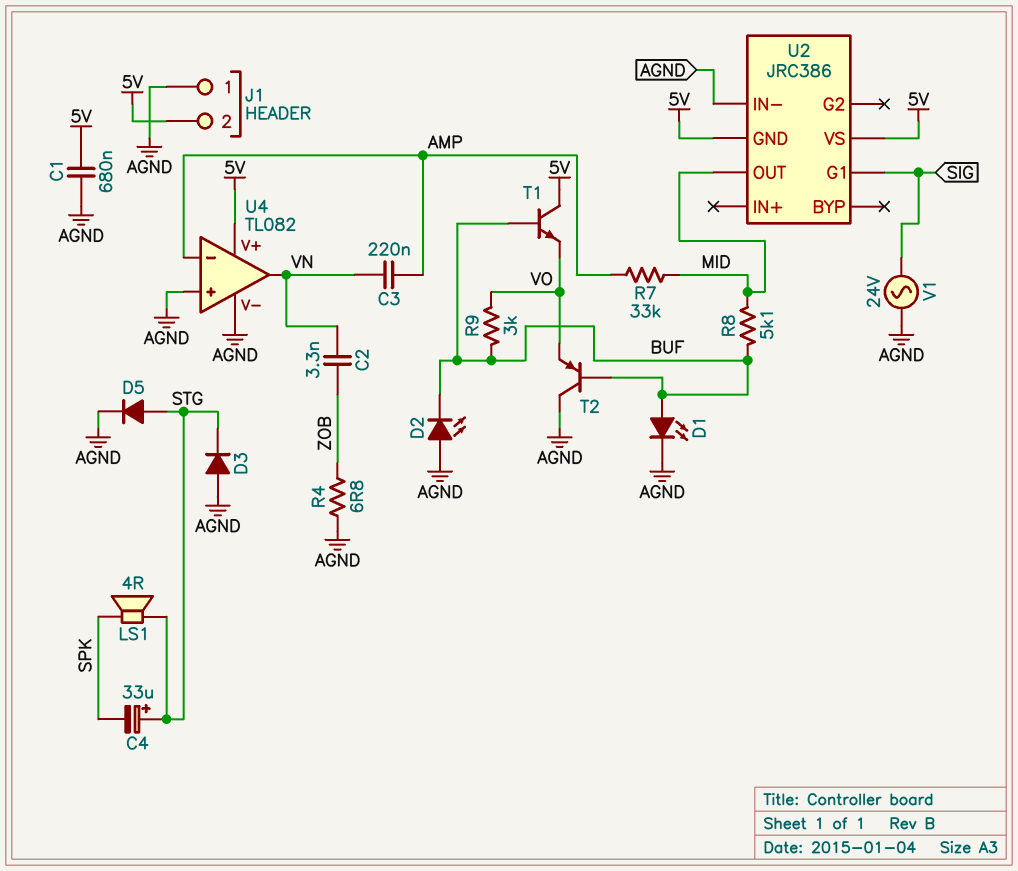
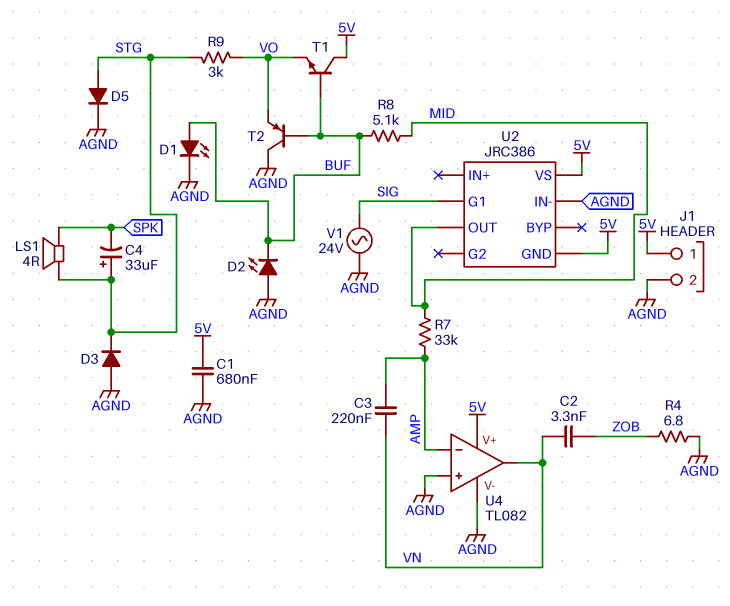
J1 pin 1: AGND -> 5V
J1 pin 2: 5V -> AGND
R9: 3k (BUF, VO) -> 3k (STG, VO)

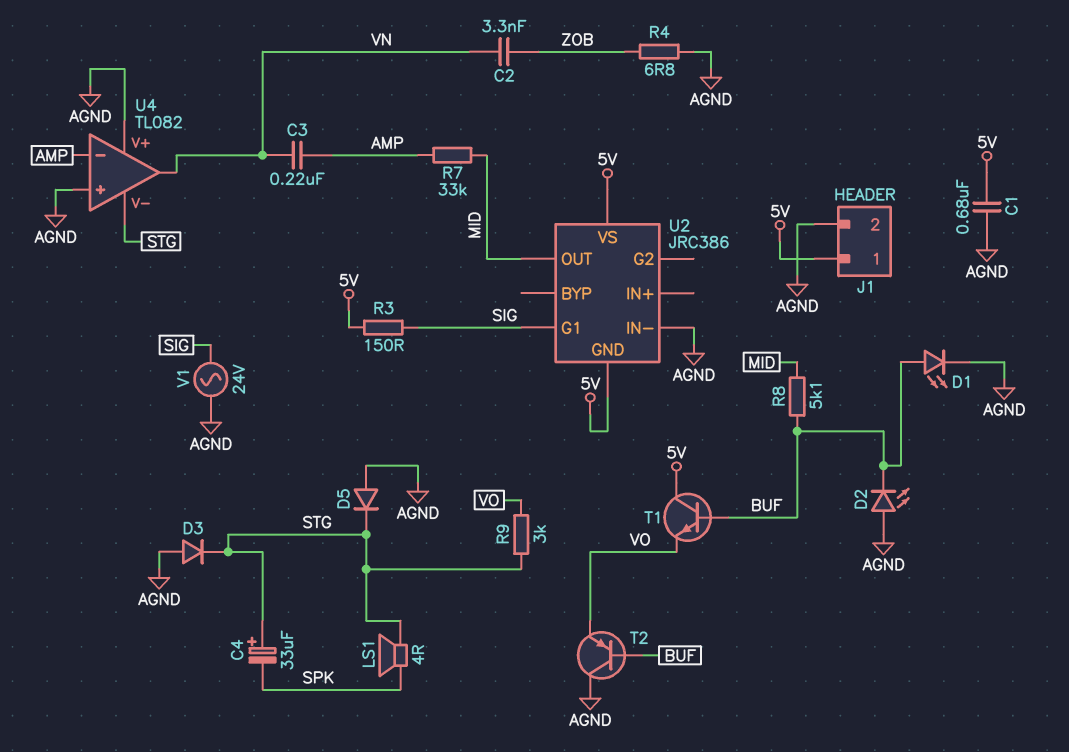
D5: diode (A STG, K AGND) -> diode (A AGND, K STG)
R3: none -> 150 (5V, SIG)
U4 pin V+: 5V -> AGND
U4 pin V-: AGND -> STG

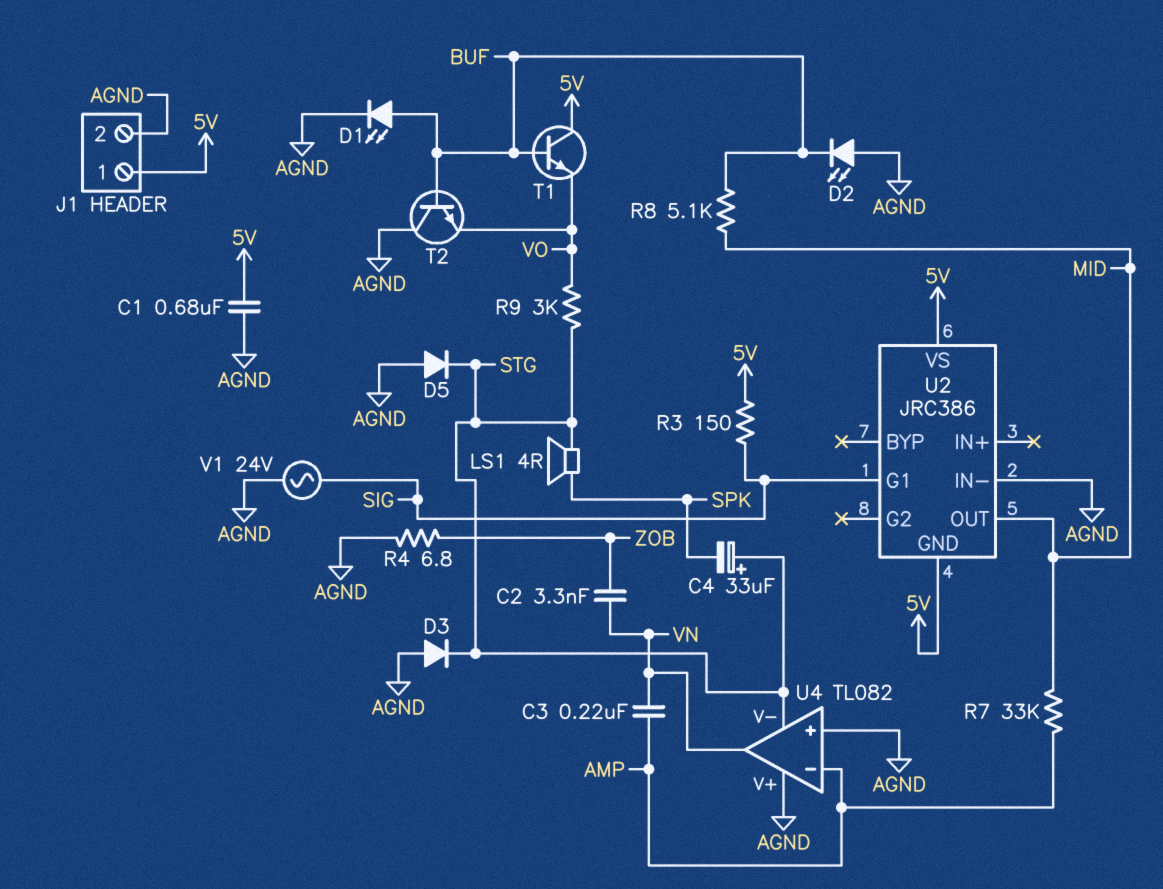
T2: PNP (B BUF, C AGND, E VO) -> NPN (B BUF, C AGND, E VO)

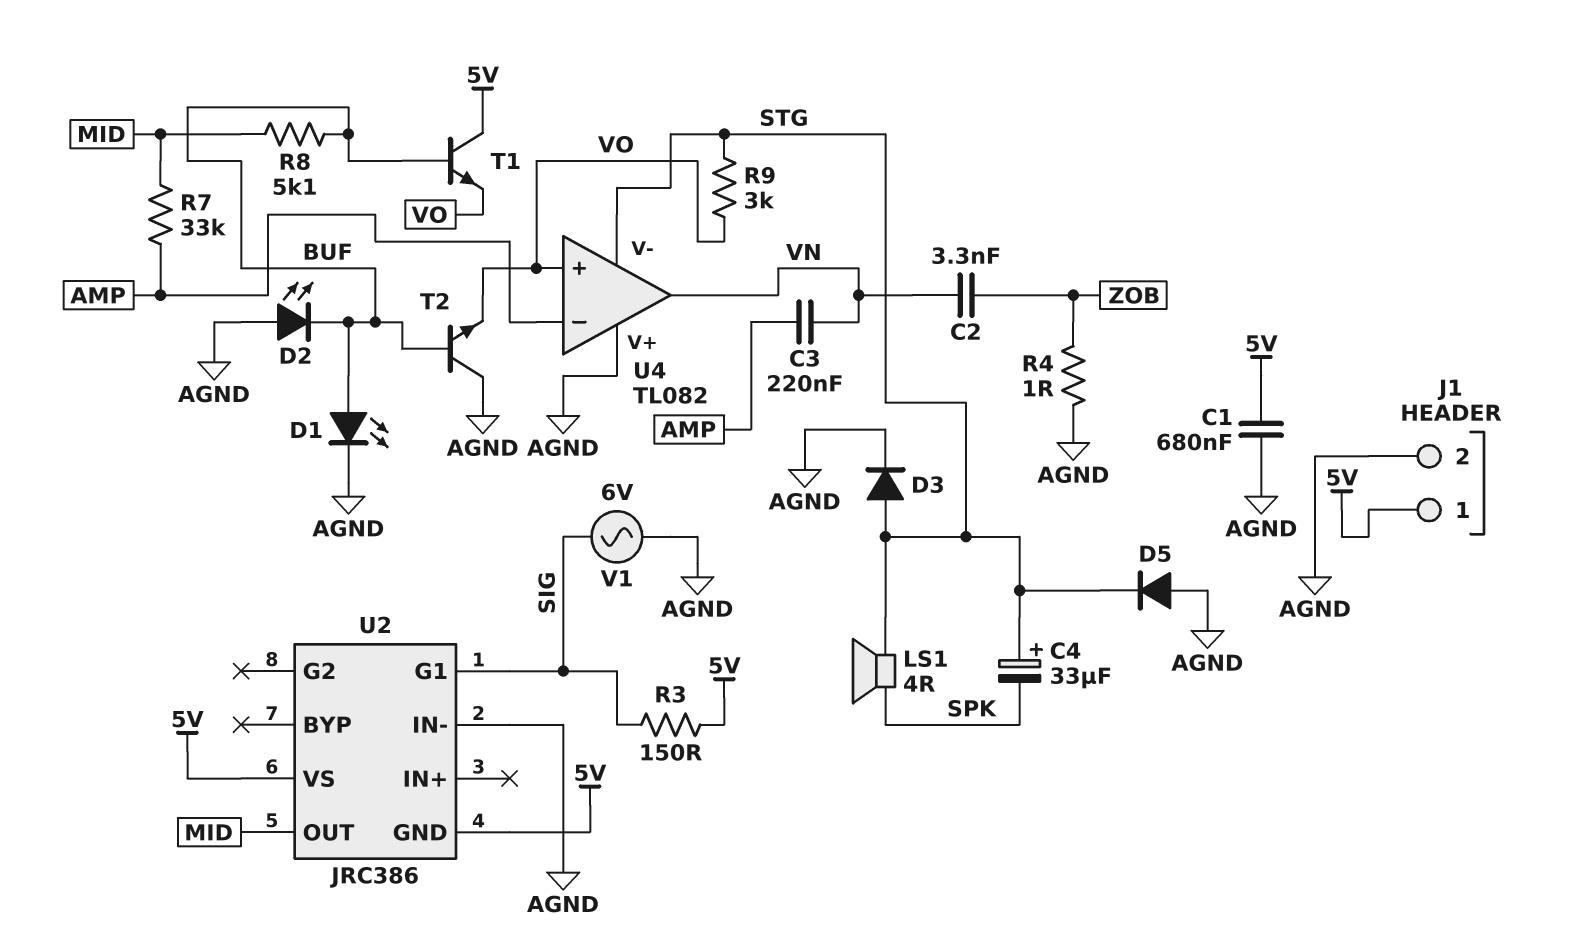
D3: diode (A AGND, K STG) -> diode (A STG, K AGND)
R4: 6.8 (AGND, ZOB) -> 1 (AGND, ZOB)
U4 pin in+: AGND -> VO
V1: AC 24V (AGND, SIG) -> AC 6V (AGND, SIG)

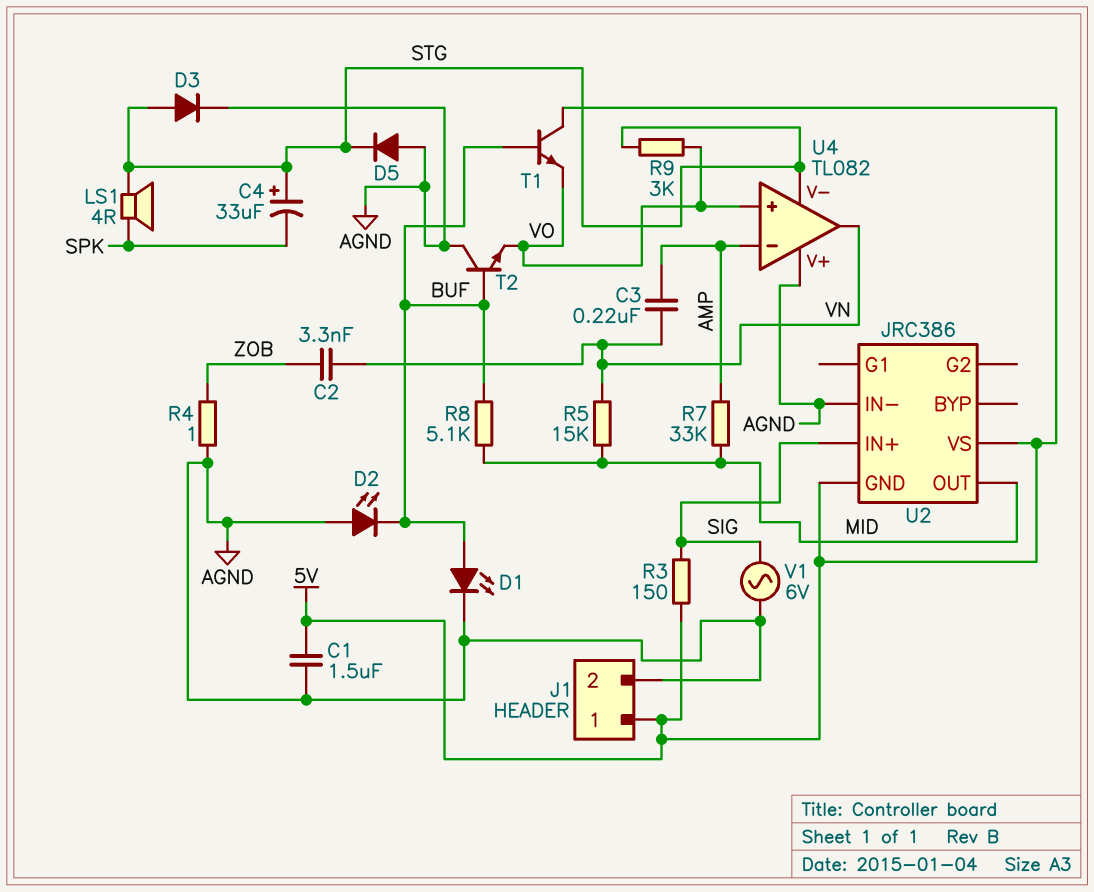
C1: 680nF (5V, AGND) -> 1.5uF (5V, AGND)
R5: none -> 15k (MID, VN)
U2 pin G1: SIG -> none
U2 pin IN+: none -> SIG

